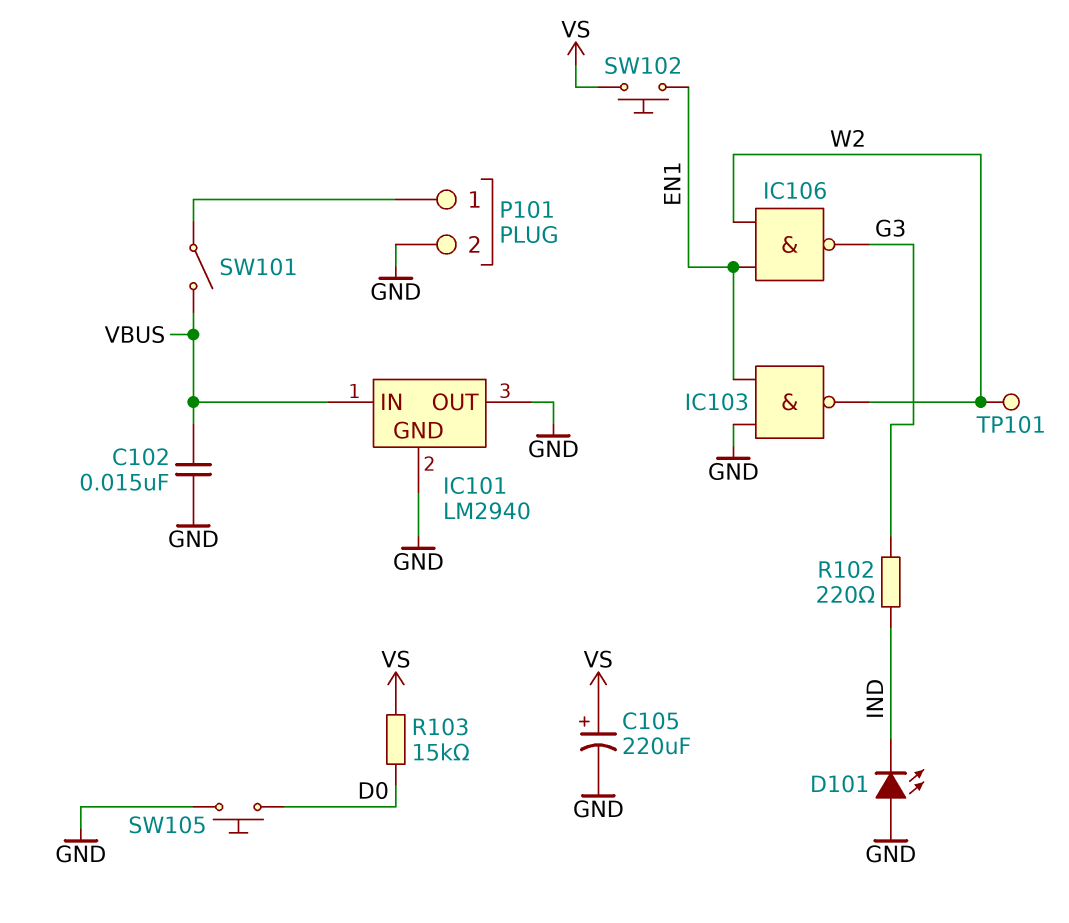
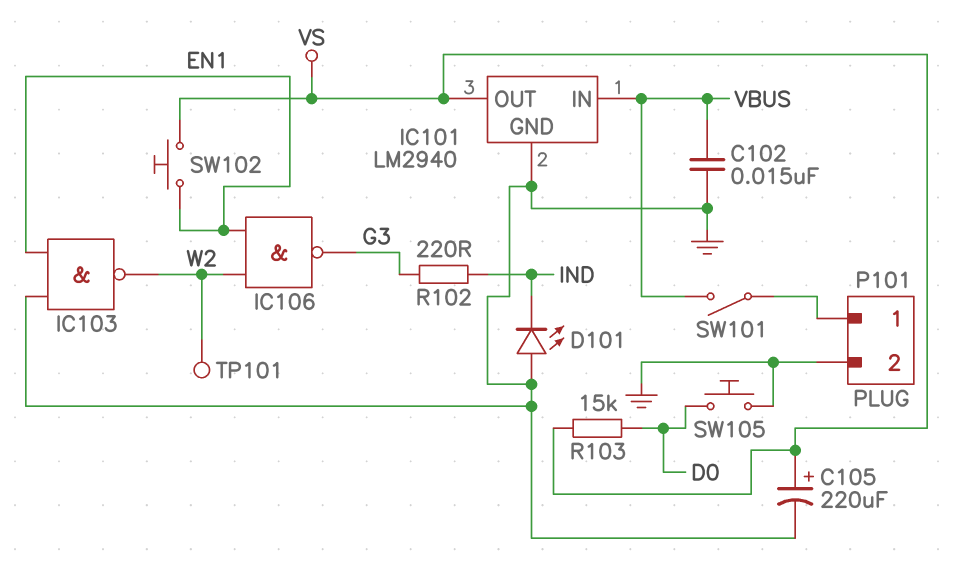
IC101 pin OUT: GND -> VS

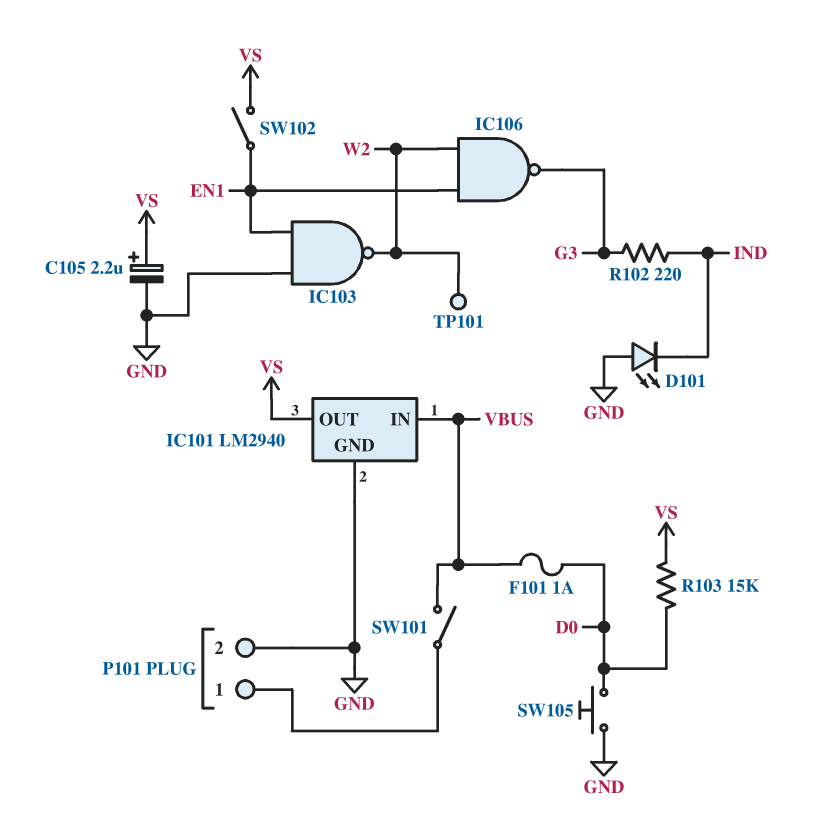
C102: 15nF (GND, VBUS) -> none
C105: 220uF (plus VS, minus GND) -> 2.2uF (plus VS, minus GND)
F101: none -> 1A (D0, VBUS)
SW102: button (EN1, VS) -> switch (EN1, VS)

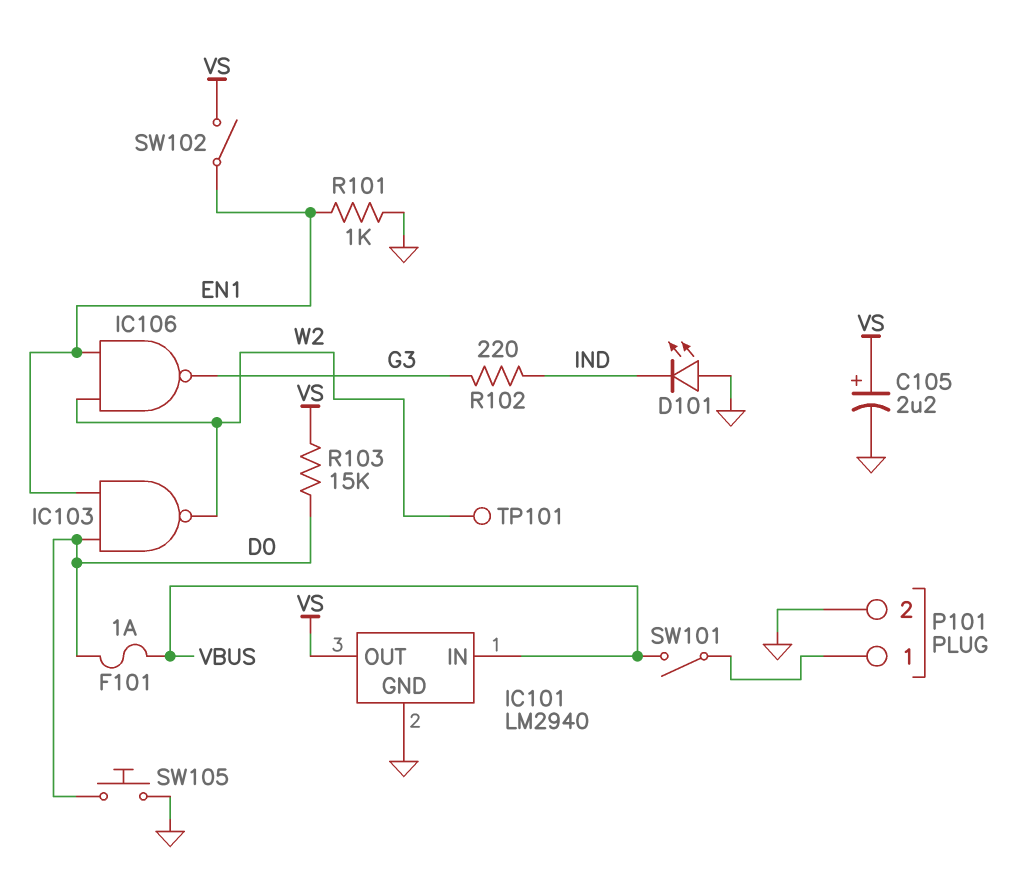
IC103: NAND (in EN1, in GND, out W2) -> NAND (in D0, in EN1, out W2)
R101: none -> 1k (EN1, GND)

